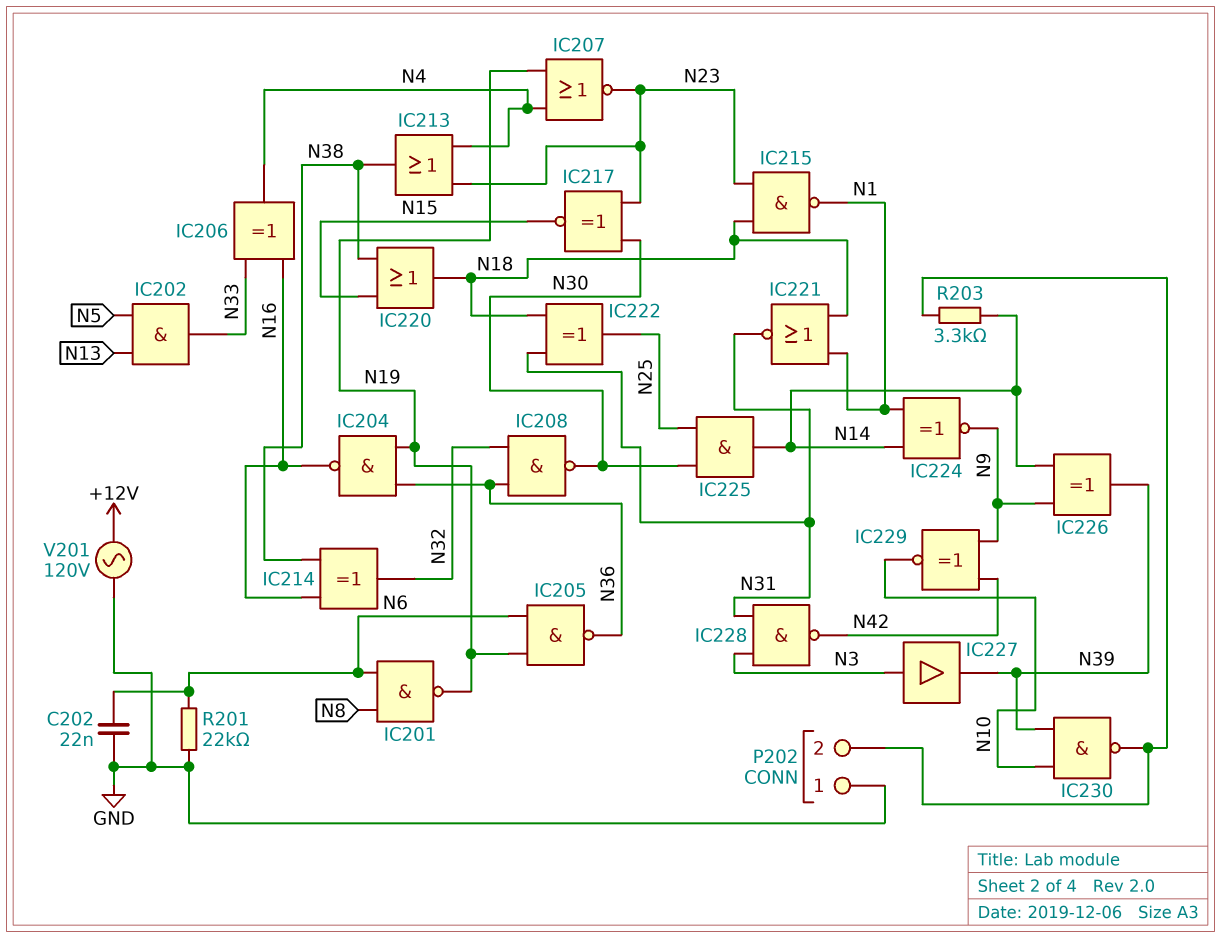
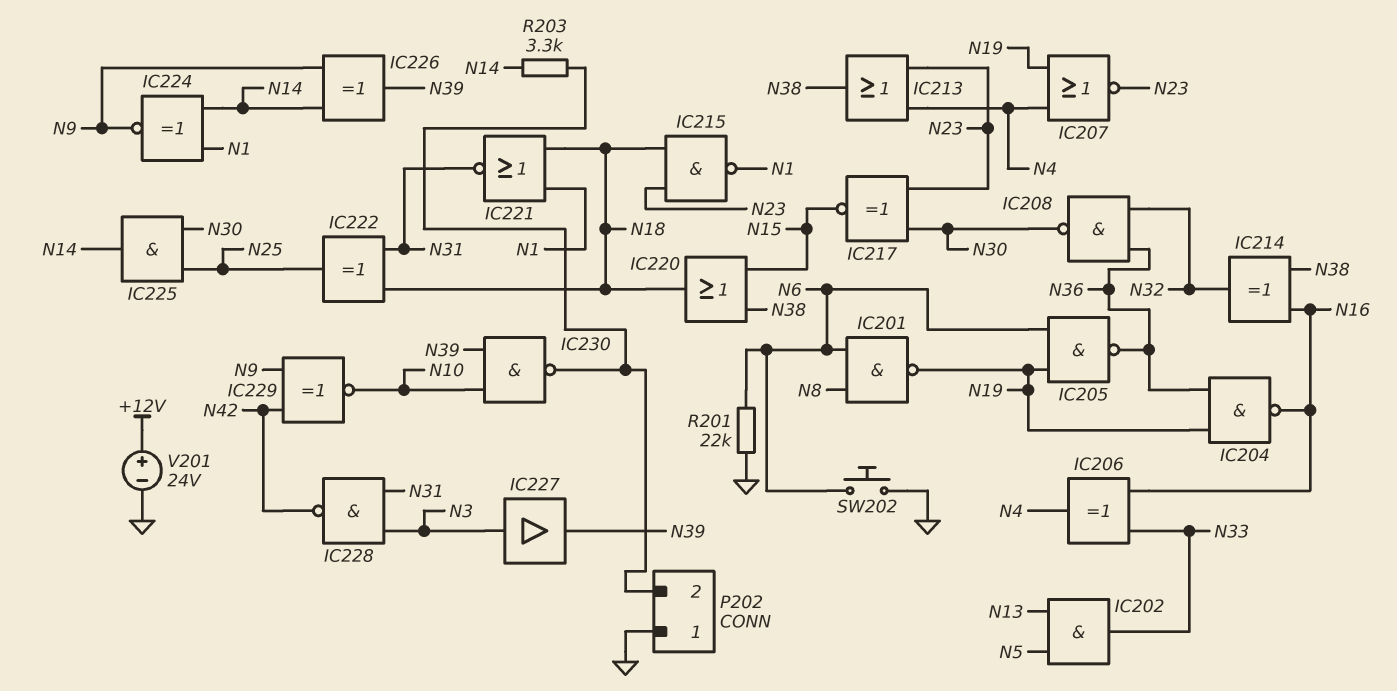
C202: 22nF (GND, N6) -> none
SW202: none -> button (GND, N6)
V201: AC 120V (+12V, GND) -> 24V (plus +12V, minus GND)

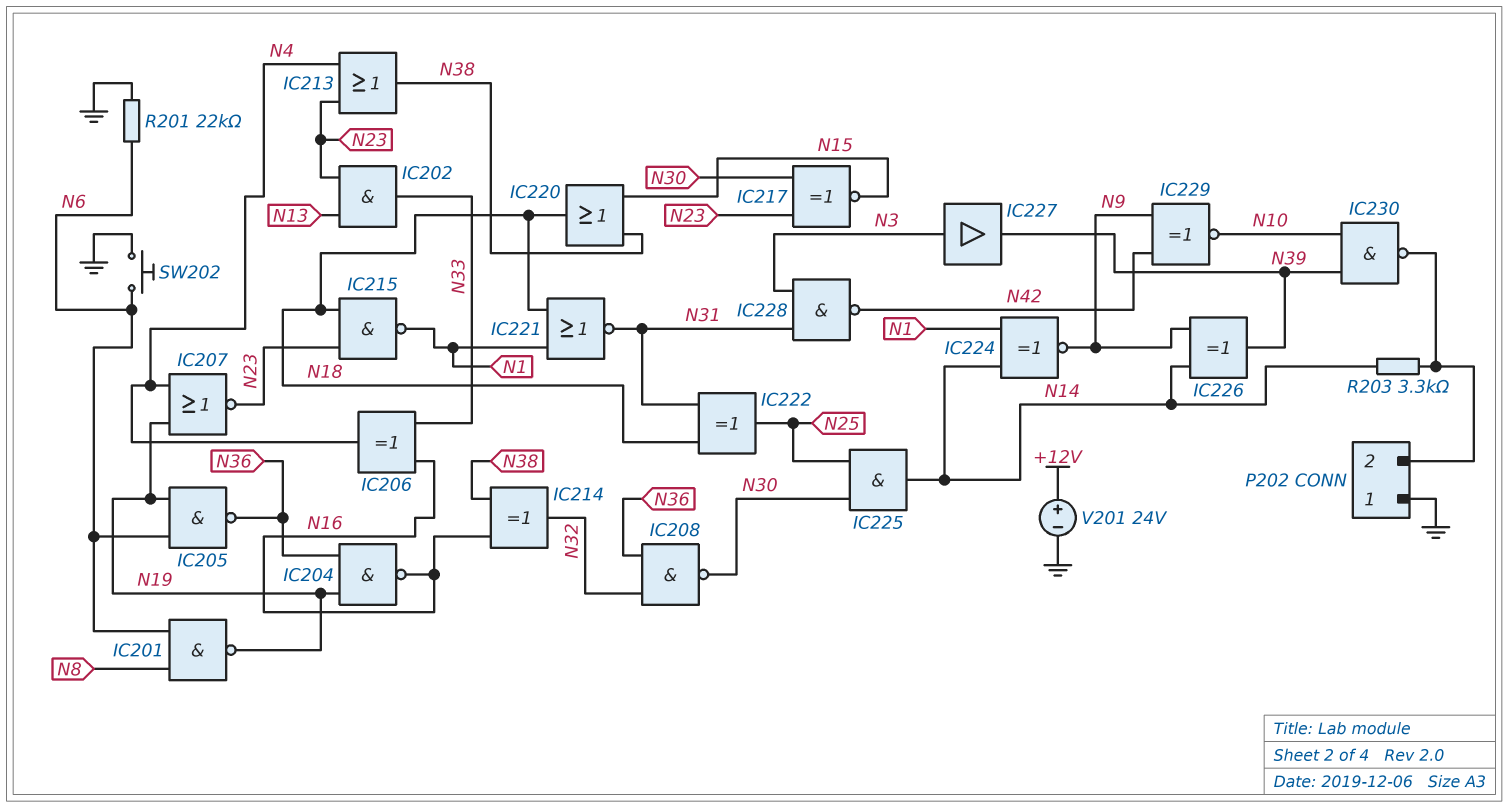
IC202: AND (in N5, in N13, out N33) -> AND (in N13, in N23, out N33)

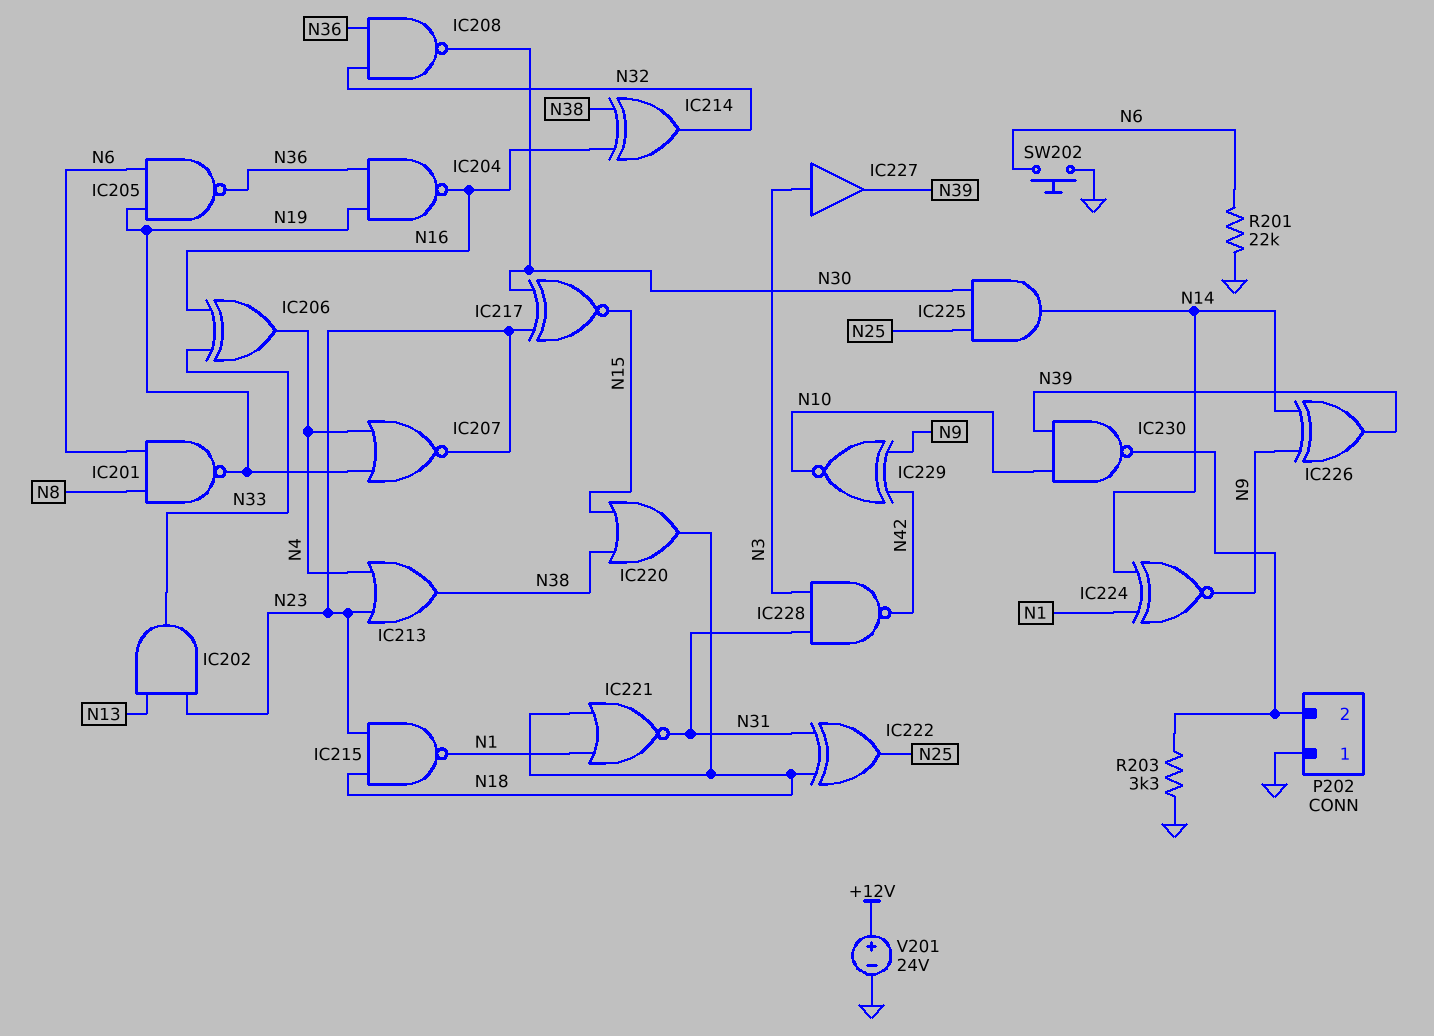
R203: 3.3k (N14, P202/2) -> 3.3k (GND, P202/2)

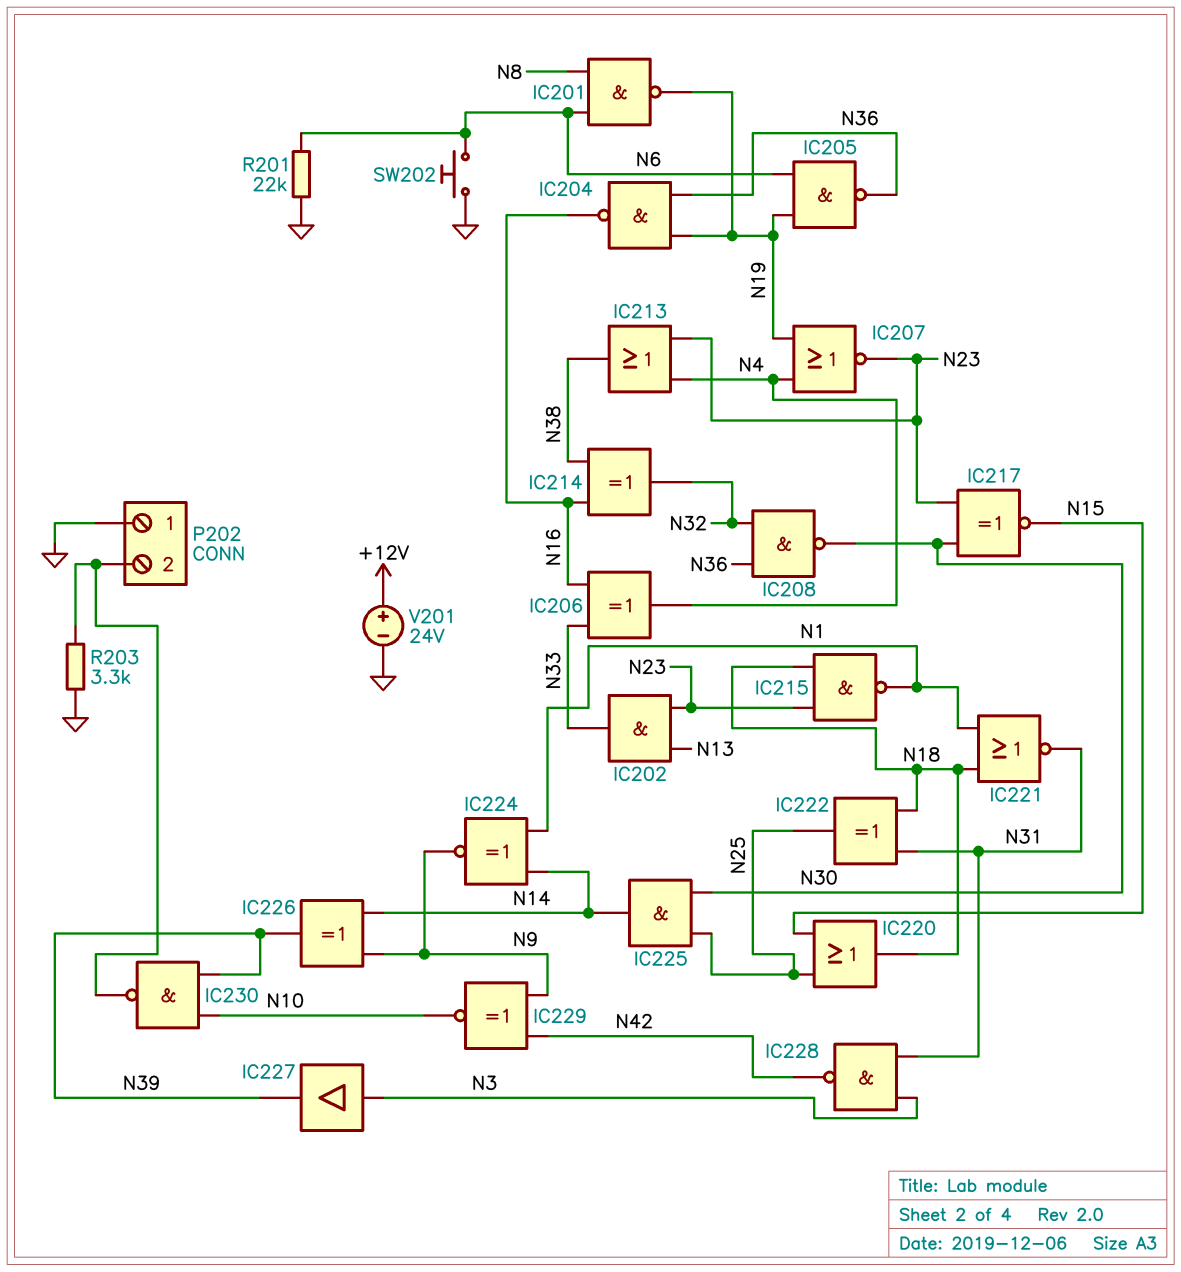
IC220: OR (in N15, in N38, out N18) -> OR (in N15, in N25, out N18)

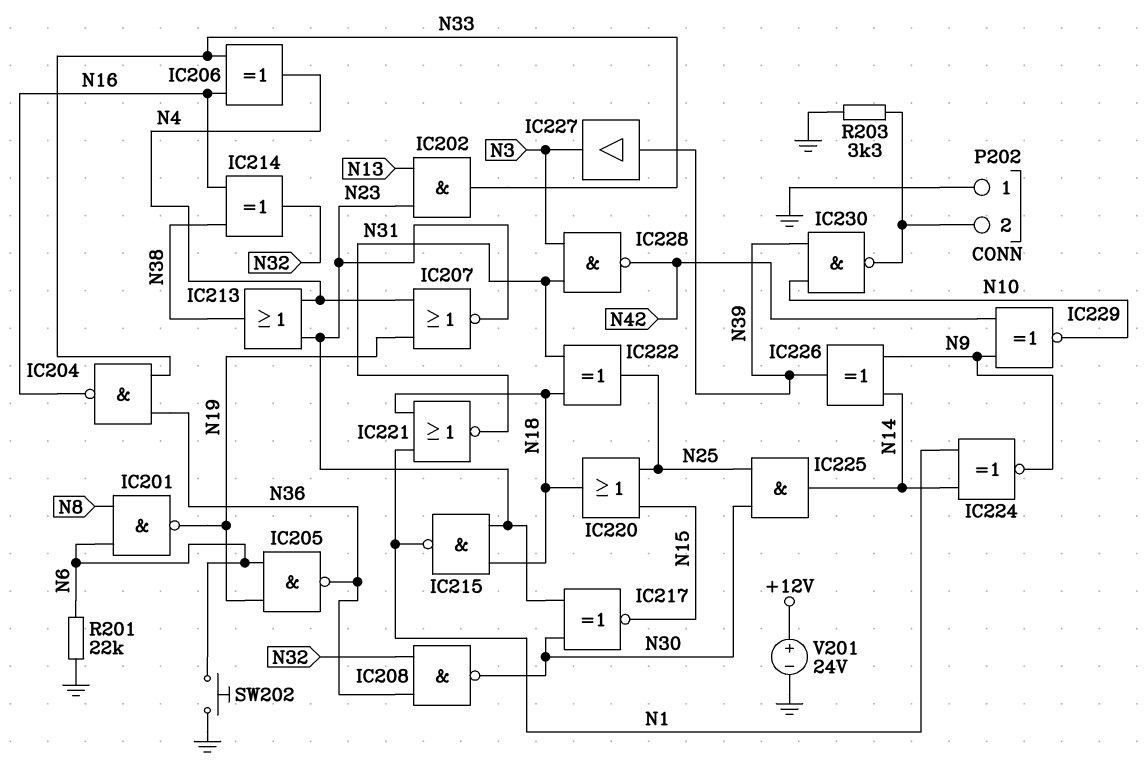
IC204: NAND (in N19, in N36, out N16) -> NAND (in N33, in N36, out N16)
IC227: buffer (in N3, out N39) -> buffer (in N39, out N3)

